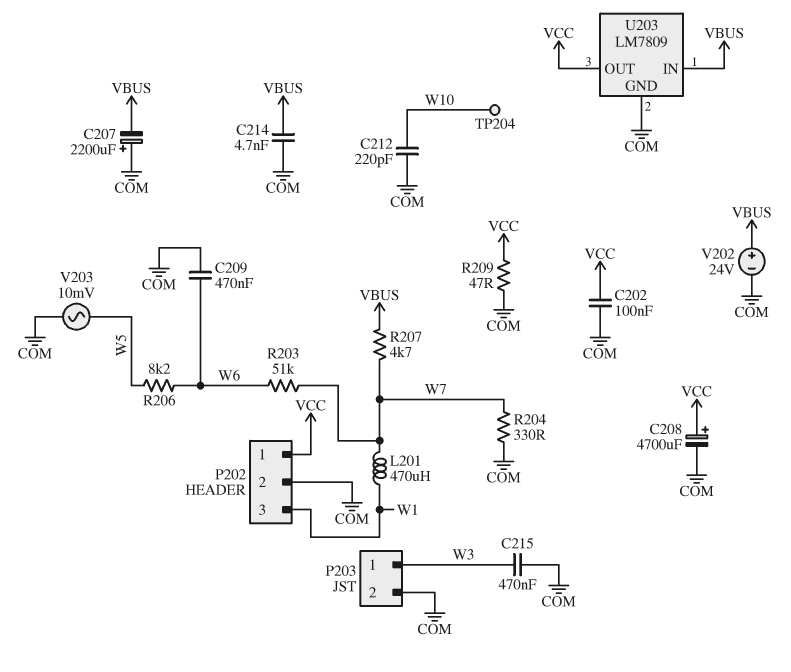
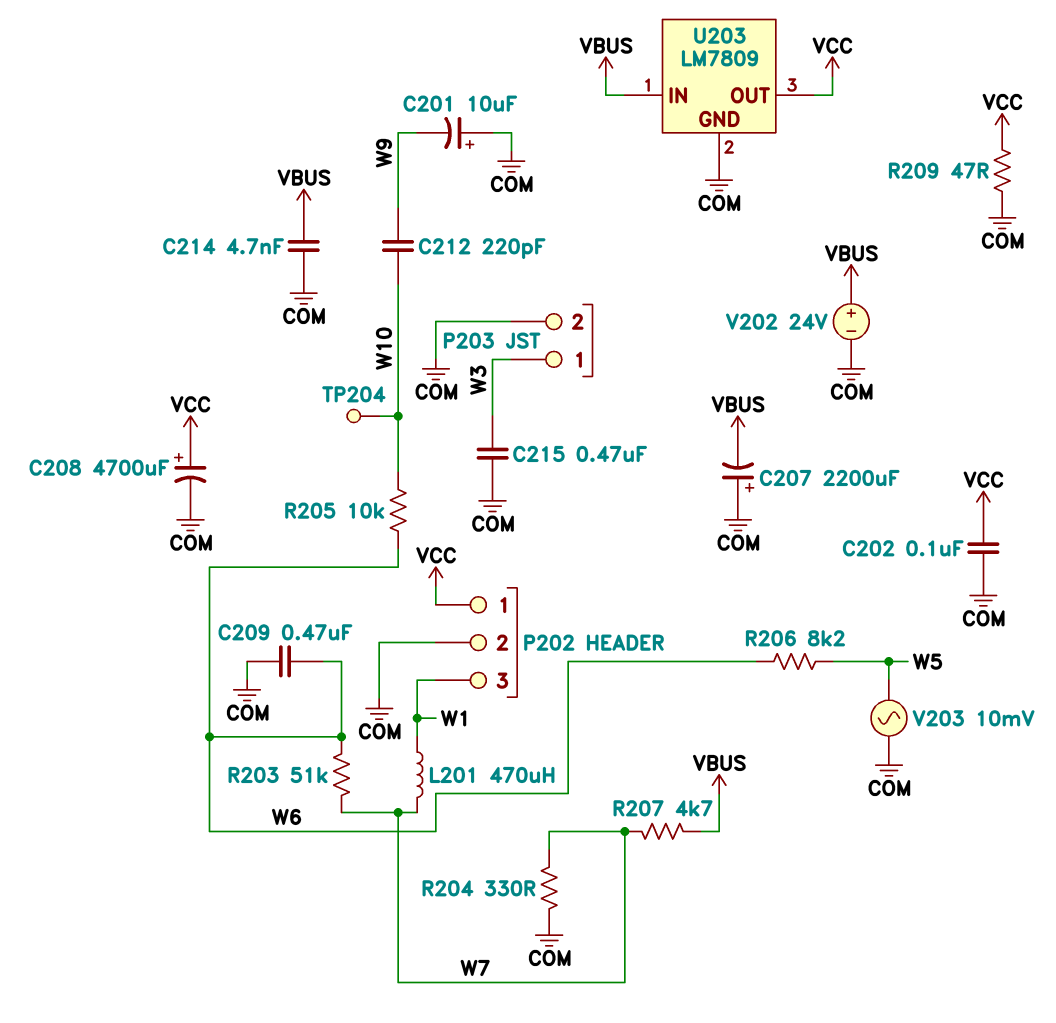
C201: none -> 10uF (plus COM, minus W9)
C212: 220pF (COM, W10) -> 220pF (W9, W10)
R205: none -> 10k (W6, W10)

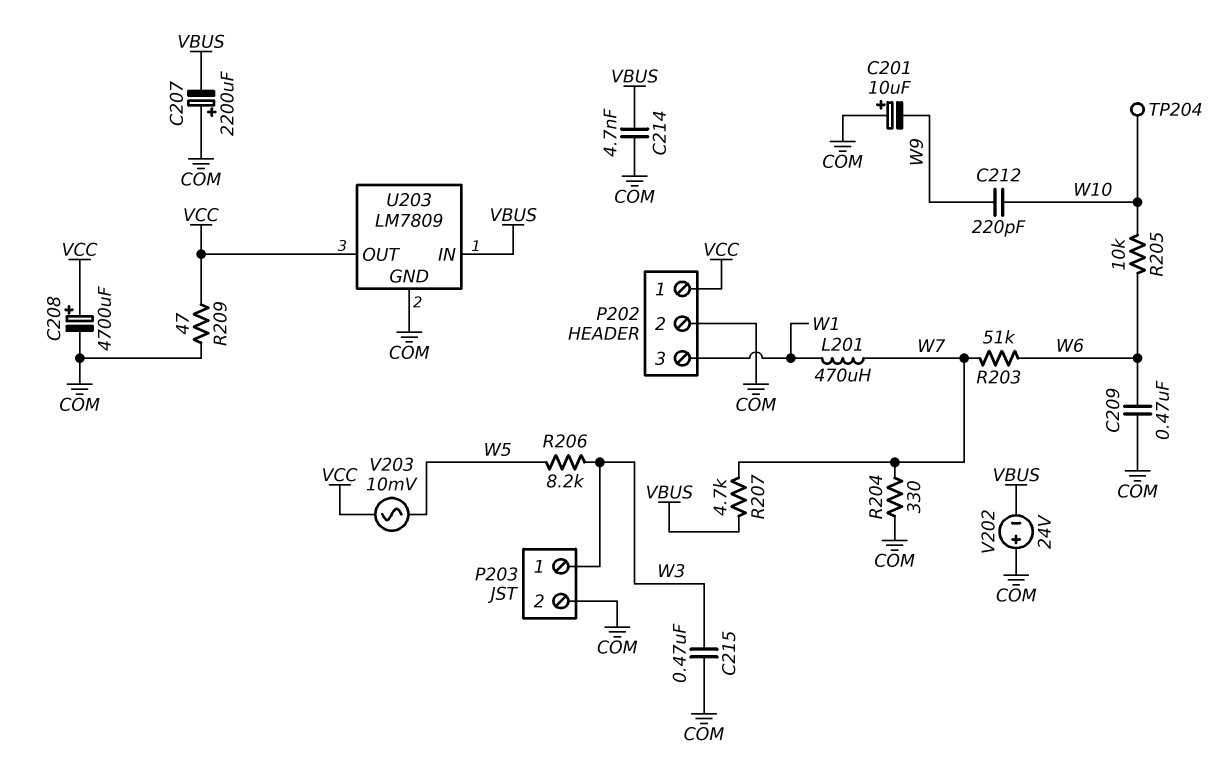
C202: 100nF (COM, VCC) -> none
R206: 8.2k (W5, W6) -> 8.2k (W3, W5)
V202: 24V (plus VBUS, minus COM) -> 24V (plus COM, minus VBUS)
V203: AC 10mV (COM, W5) -> AC 10mV (VCC, W5)

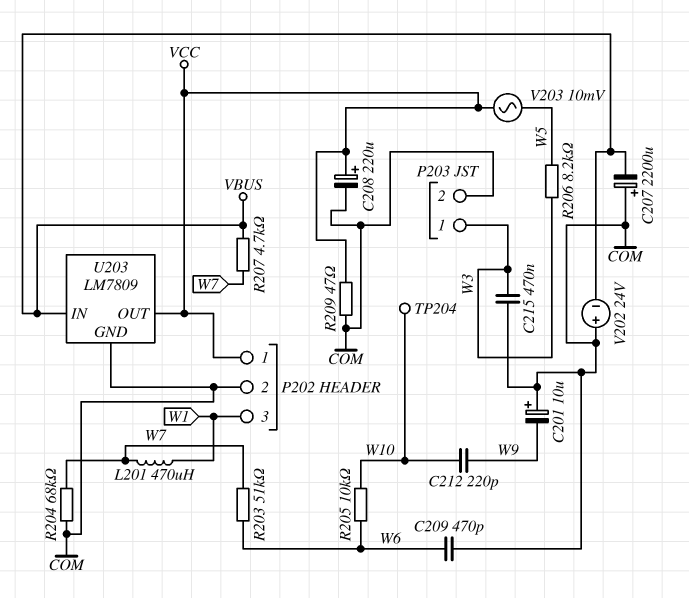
C208: 4700uF (plus VCC, minus COM) -> 220uF (plus VCC, minus COM)
C209: 470nF (COM, W6) -> 470pF (COM, W6)
C214: 4.7nF (COM, VBUS) -> none
R204: 330 (COM, W7) -> 68k (COM, W7)

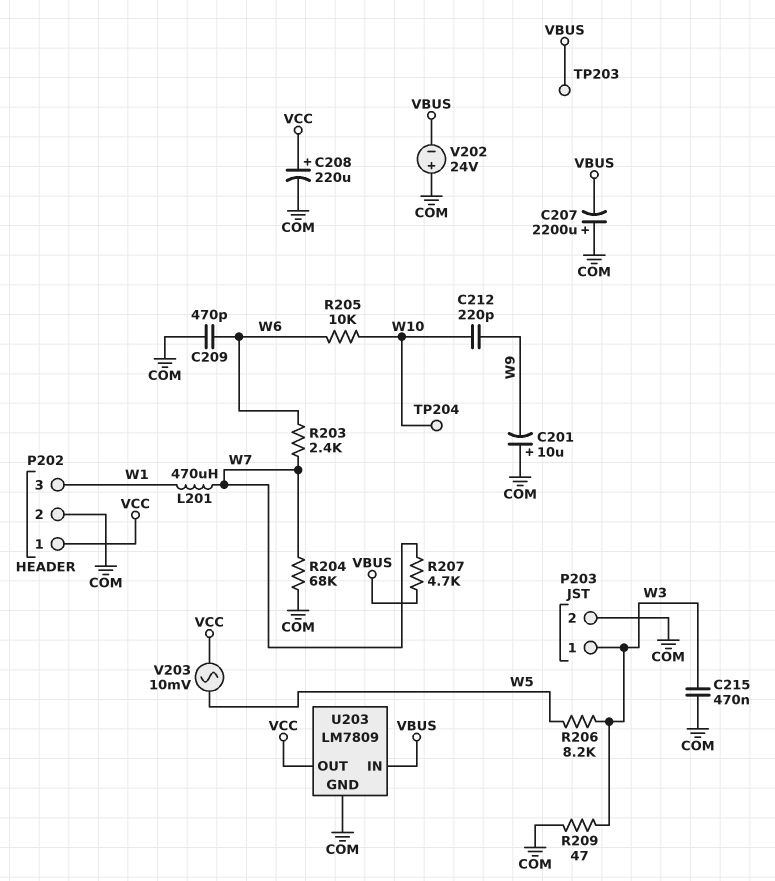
R203: 51k (W6, W7) -> 2.4k (W6, W7)
R209: 47 (COM, VCC) -> 47 (COM, W3)
TP203: none -> test point (VBUS)

